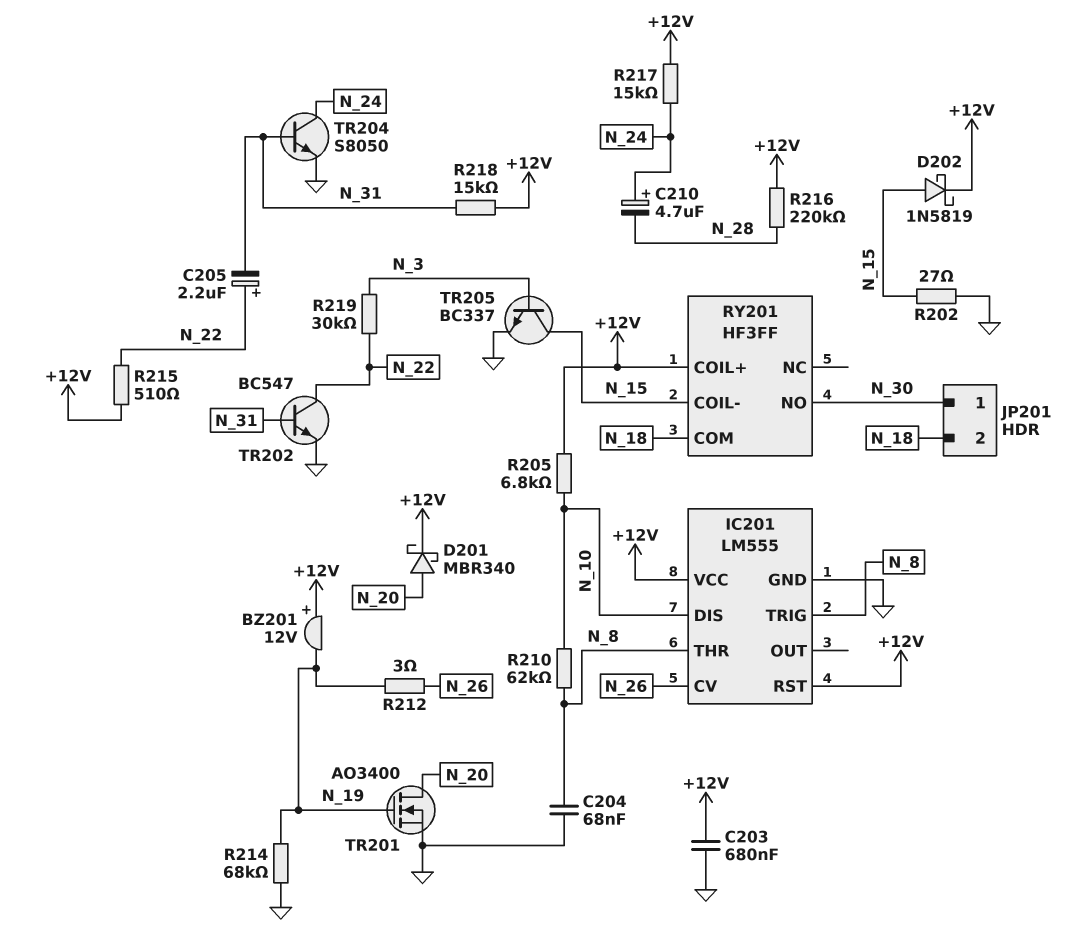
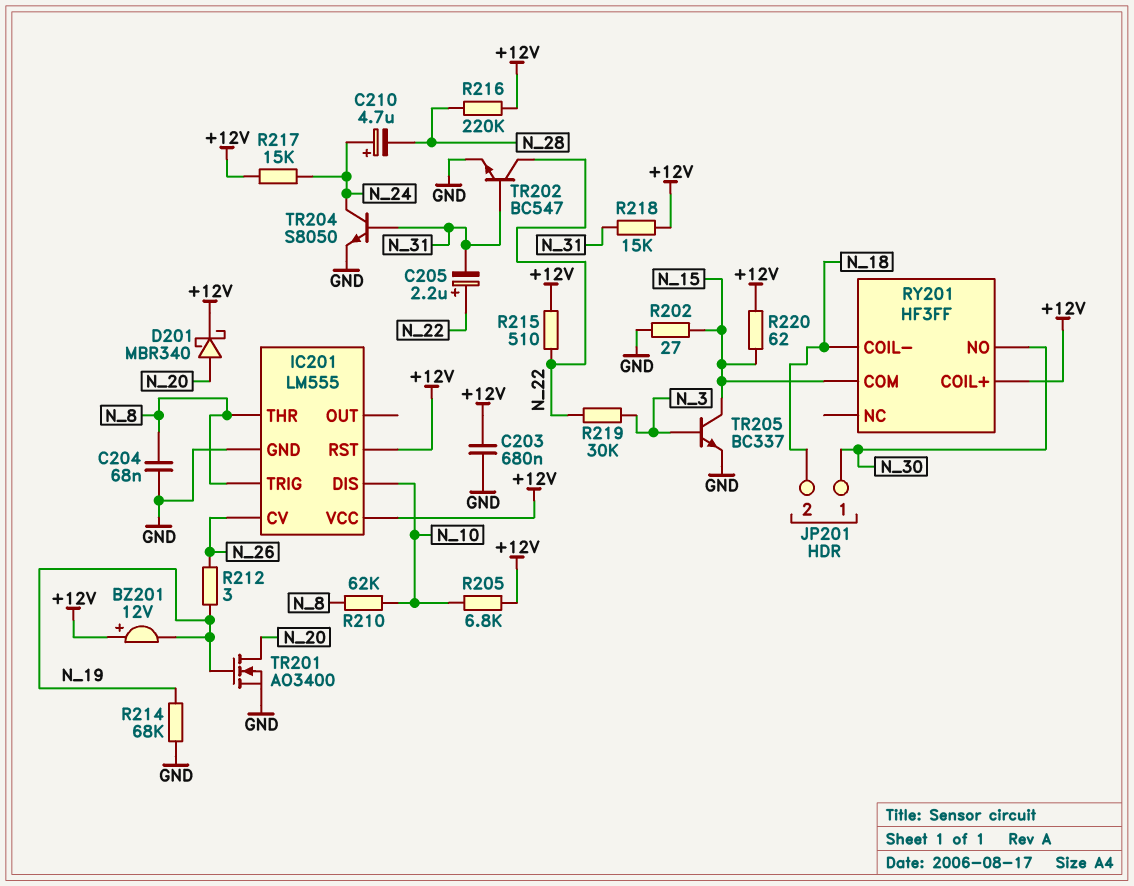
D202: schottky 1N5819 (A N_15, K +12V) -> none
R220: none -> 62 (+12V, N_15)
RY201 pin COIL-: N_15 -> N_18
RY201 pin COM: N_18 -> N_15

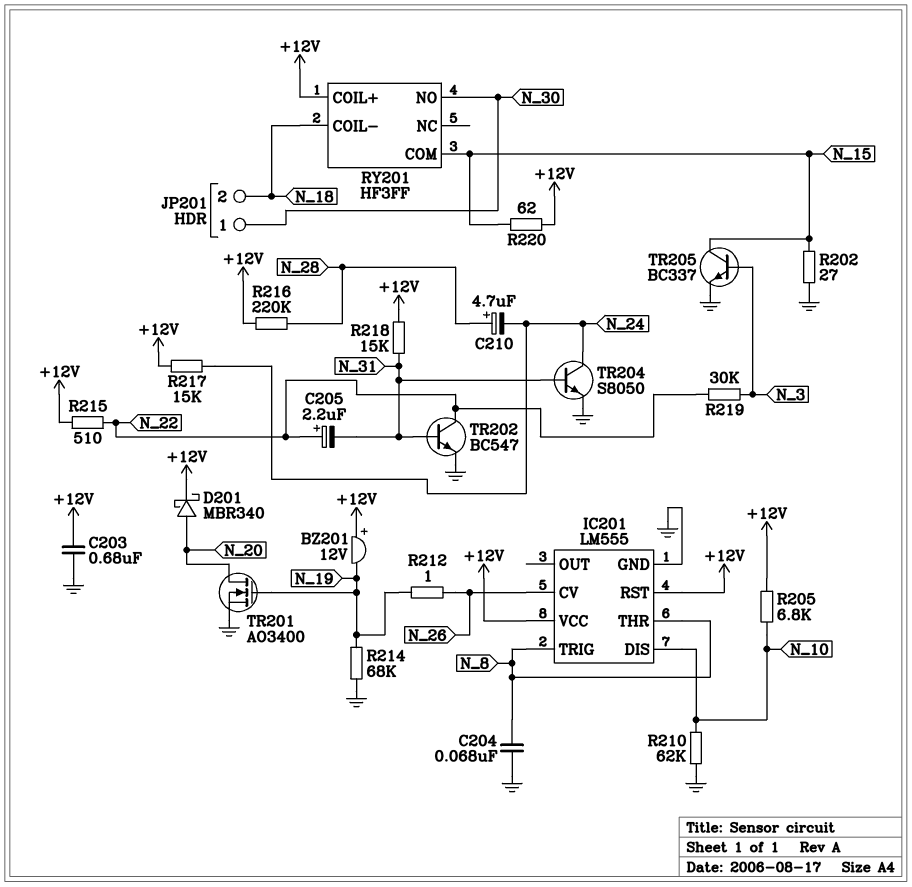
C210: 4.7uF (plus N_24, minus N_28) -> 4.7uF (plus N_28, minus N_24)
R210: 62k (N_8, N_10) -> 62k (GND, N_10)
R212: 3 (N_19, N_26) -> 1 (N_19, N_26)

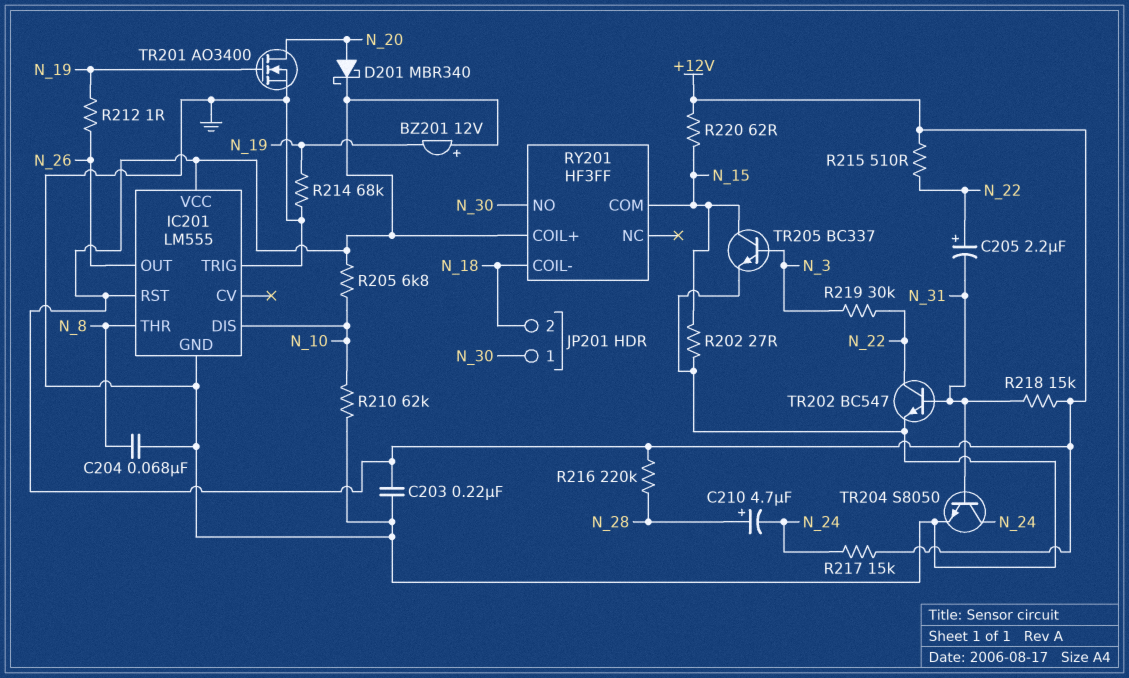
C203: 680nF (+12V, GND) -> 220nF (+12V, GND)
IC201 pin CV: N_26 -> none
IC201 pin OUT: none -> N_26
IC201 pin TRIG: N_8 -> GND

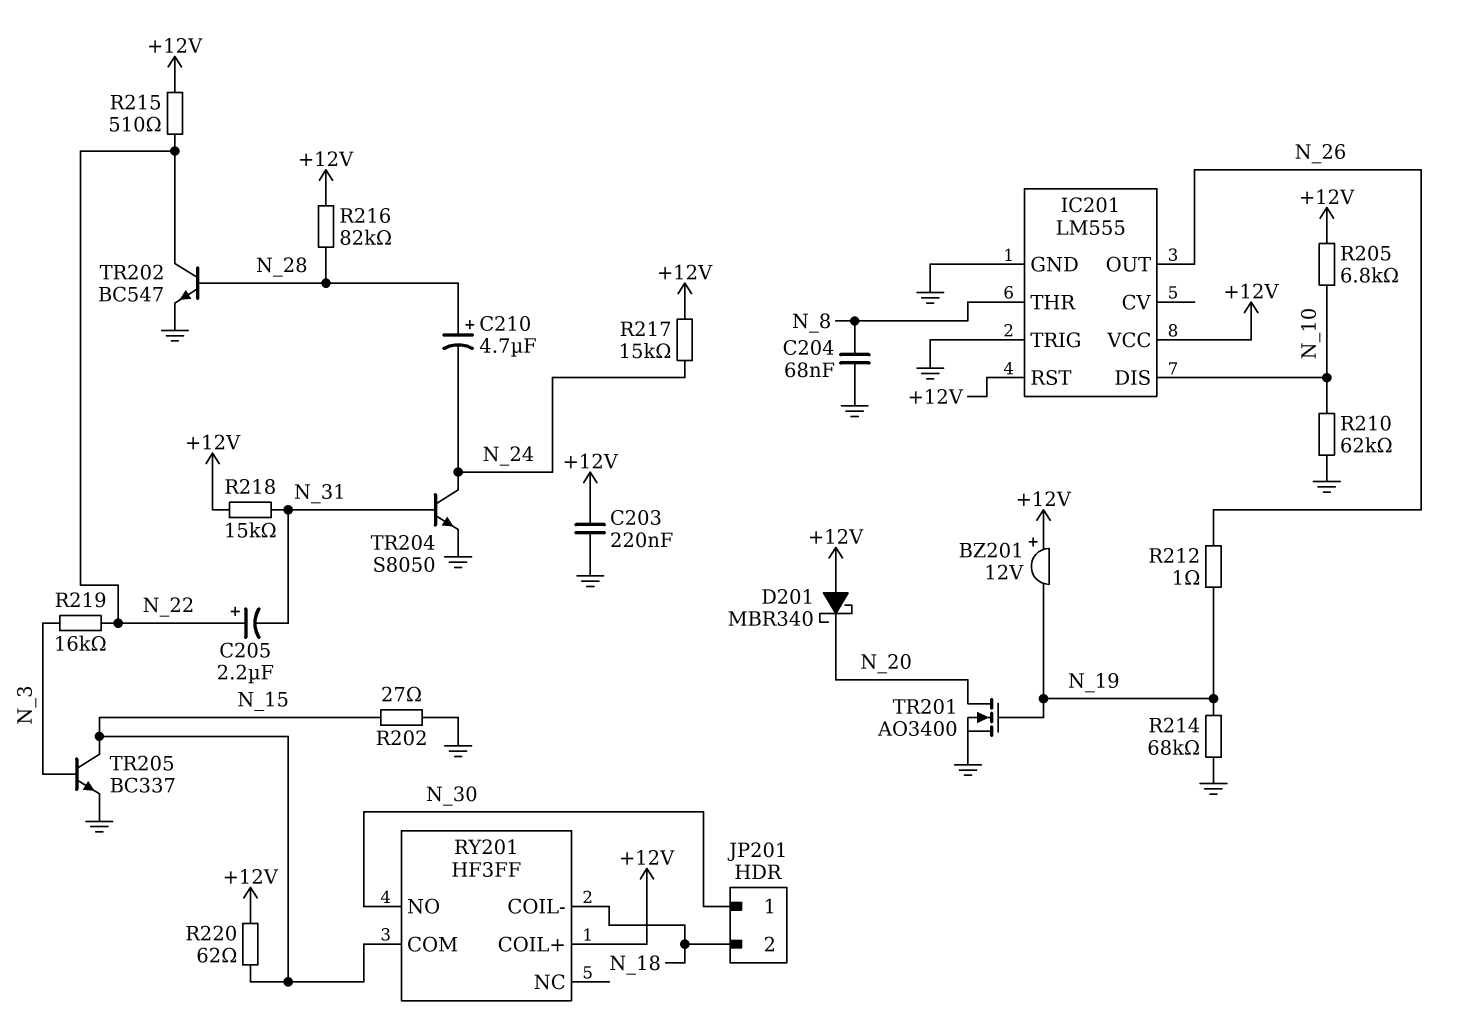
D201: schottky MBR340 (A N_20, K +12V) -> schottky MBR340 (A +12V, K N_20)
R216: 220k (+12V, N_28) -> 82k (+12V, N_28)
R219: 30k (N_3, N_22) -> 16k (N_3, N_22)
TR202: NPN BC547 (B N_31, C N_22, E GND) -> NPN BC547 (B N_28, C N_22, E GND)

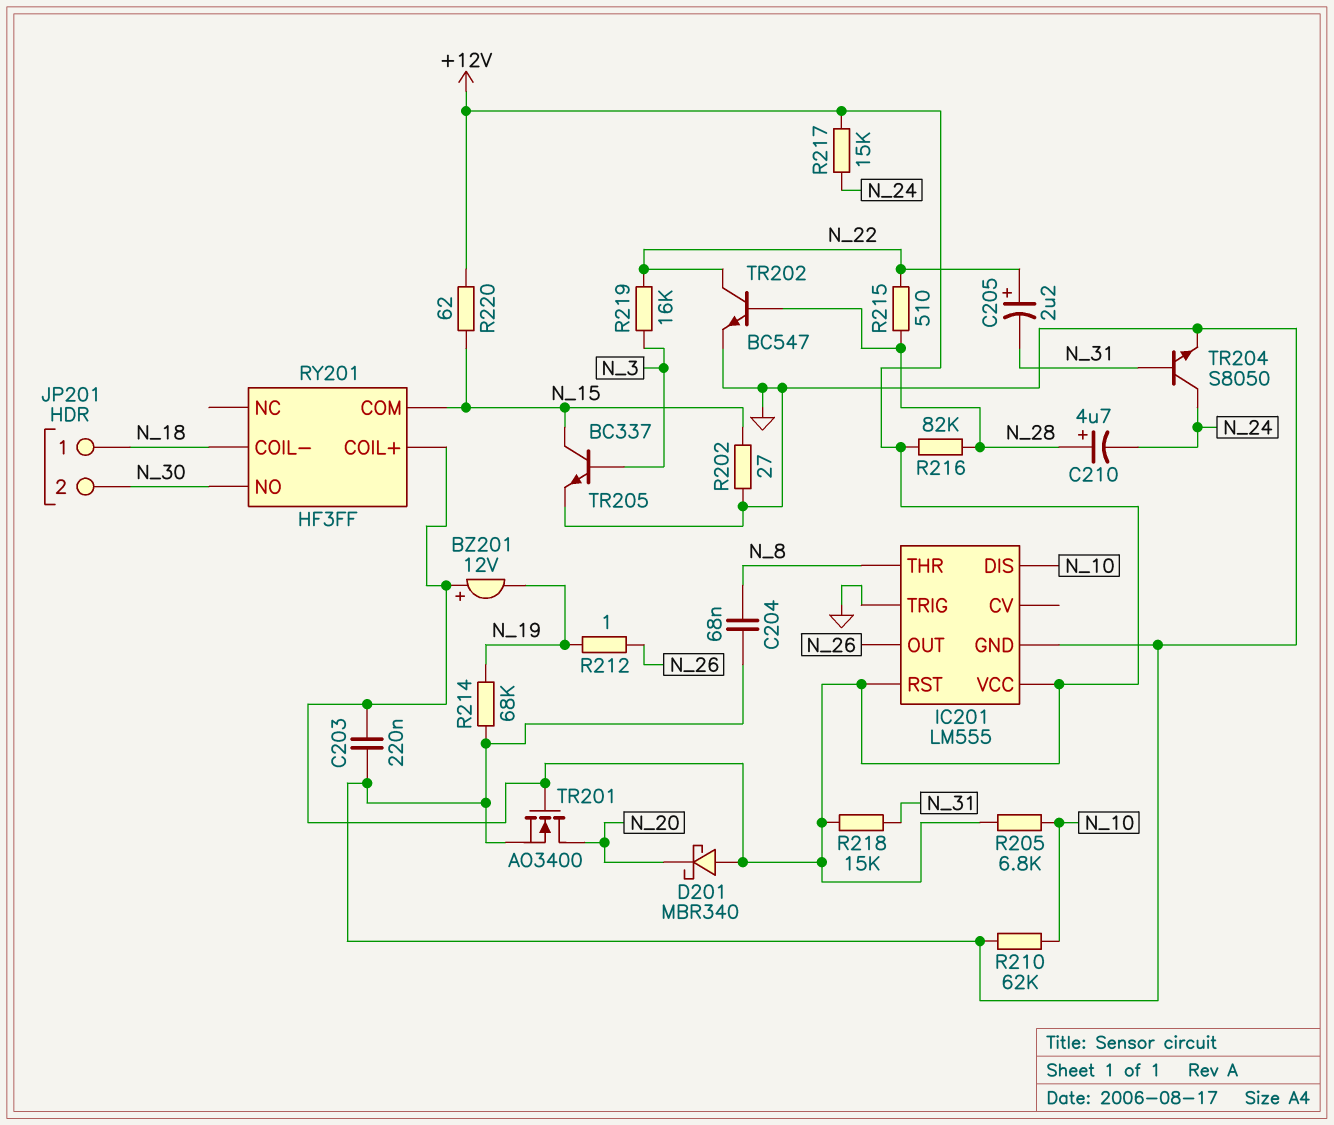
JP201 pin 1: N_30 -> N_18
JP201 pin 2: N_18 -> N_30
R215: 510 (+12V, N_22) -> 510 (N_22, N_28)
TR201: NMOS AO3400 (G N_19, D N_20, S GND) -> NMOS AO3400 (G +12V, D N_20, S GND)

